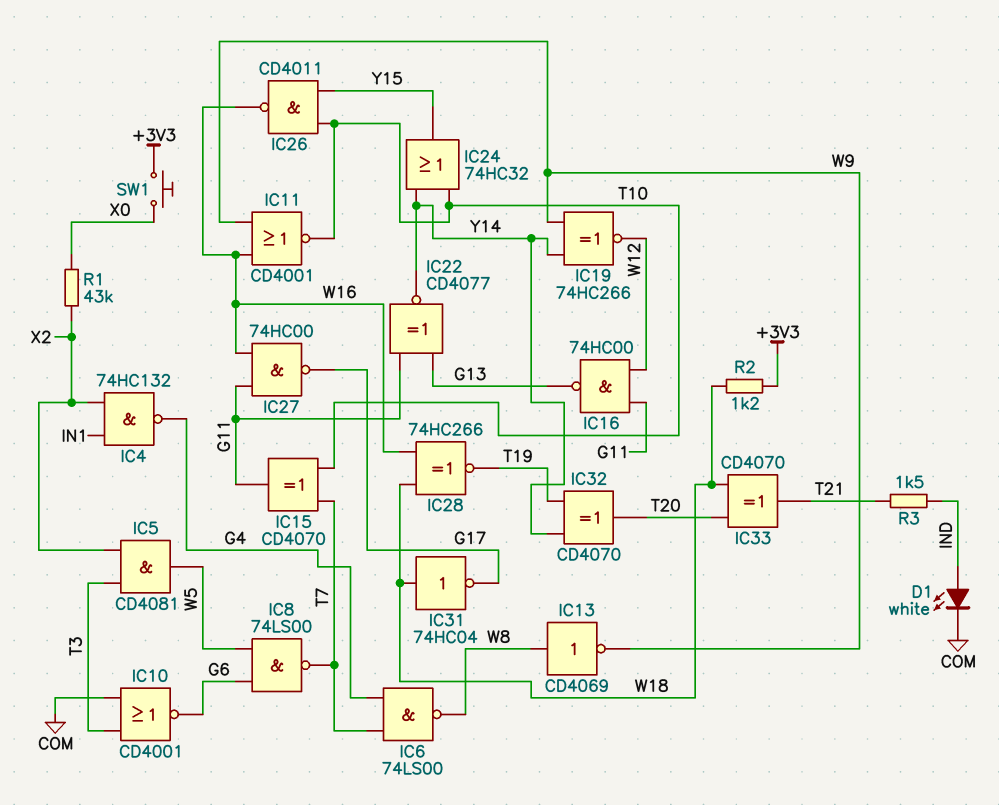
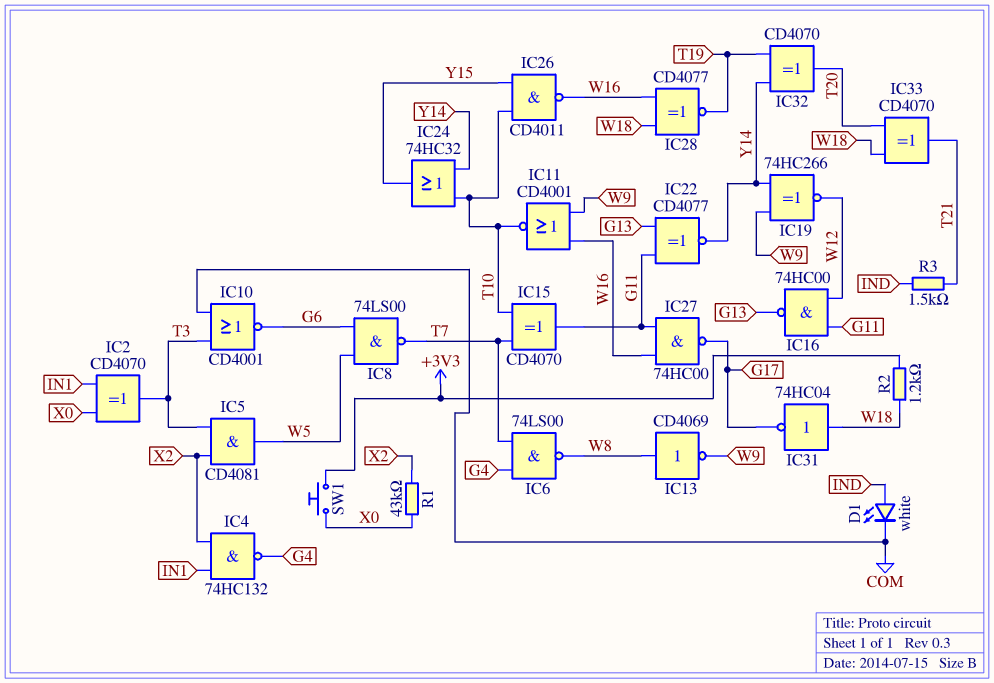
IC2: none -> XOR CD4070 (in IN1, in X0, out T3)
IC28: XNOR 74HC266 (in W16, in W18, out T19) -> XNOR CD4077 (in W16, in W18, out T19)

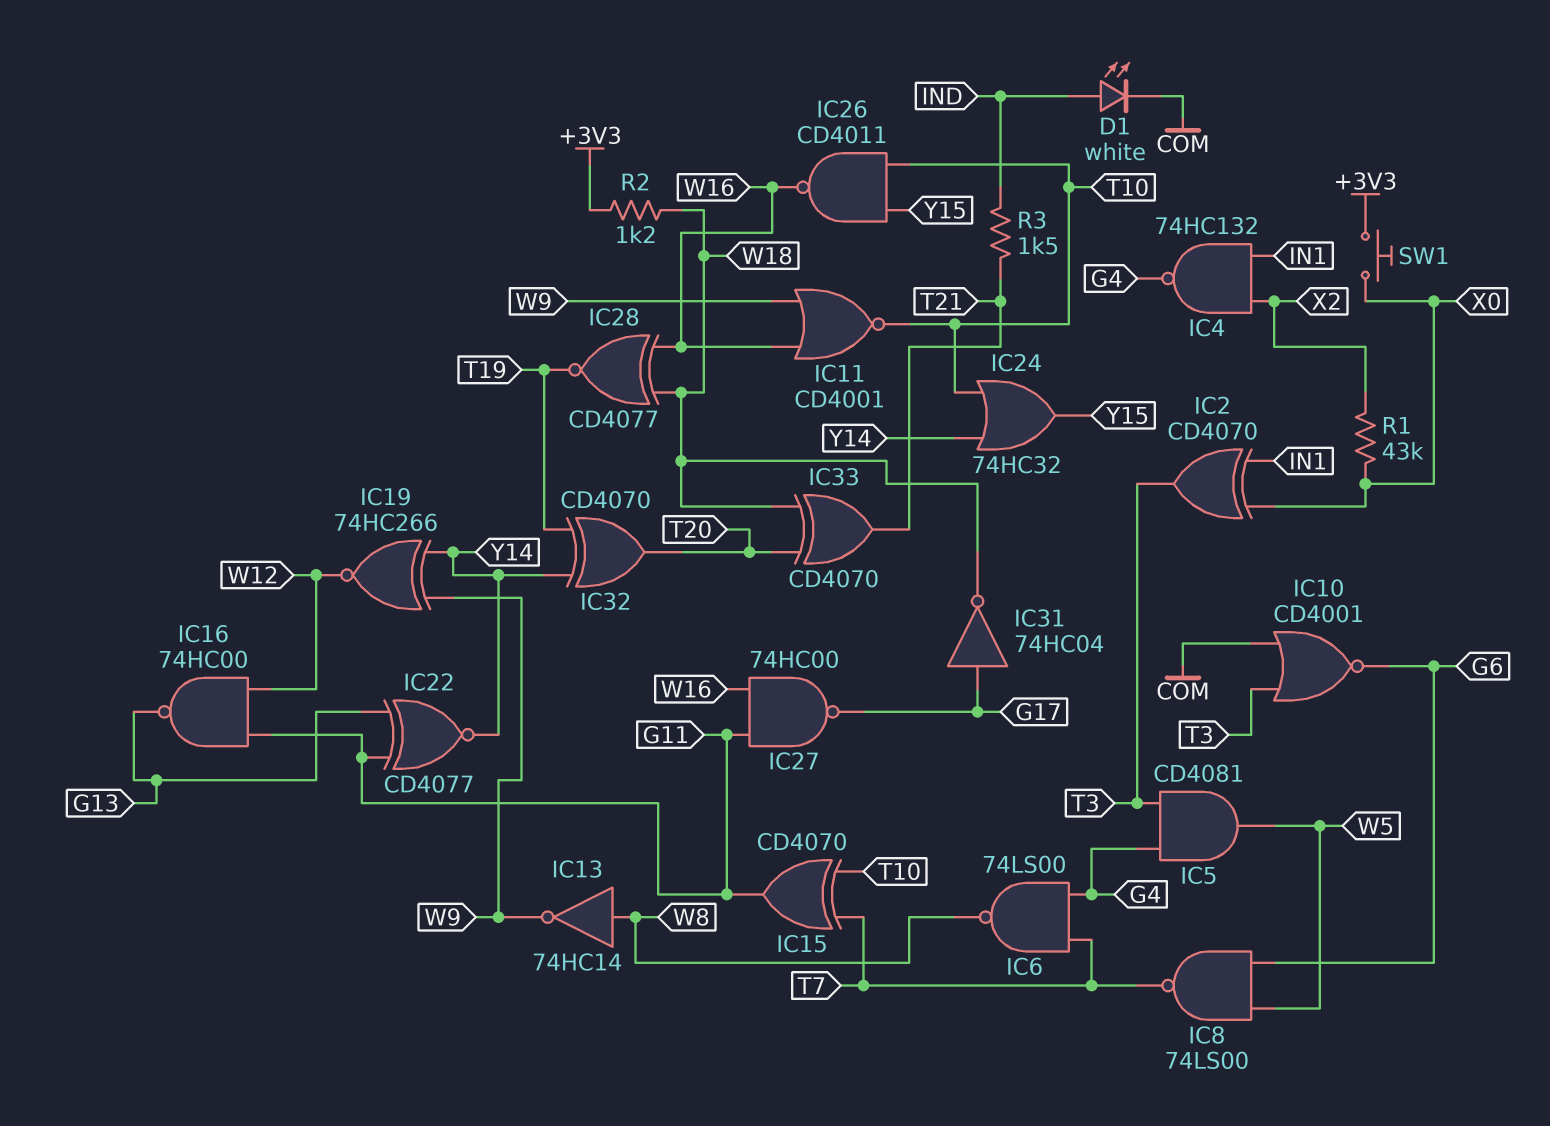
IC5: AND CD4081 (in T3, in X2, out W5) -> AND CD4081 (in G4, in T3, out W5)
IC13: NOT CD4069 (in W8, out W9) -> NOT 74HC14 (in W8, out W9)
IC31: NOT 74HC04 (in W18, out G17) -> NOT 74HC04 (in G17, out W18)

